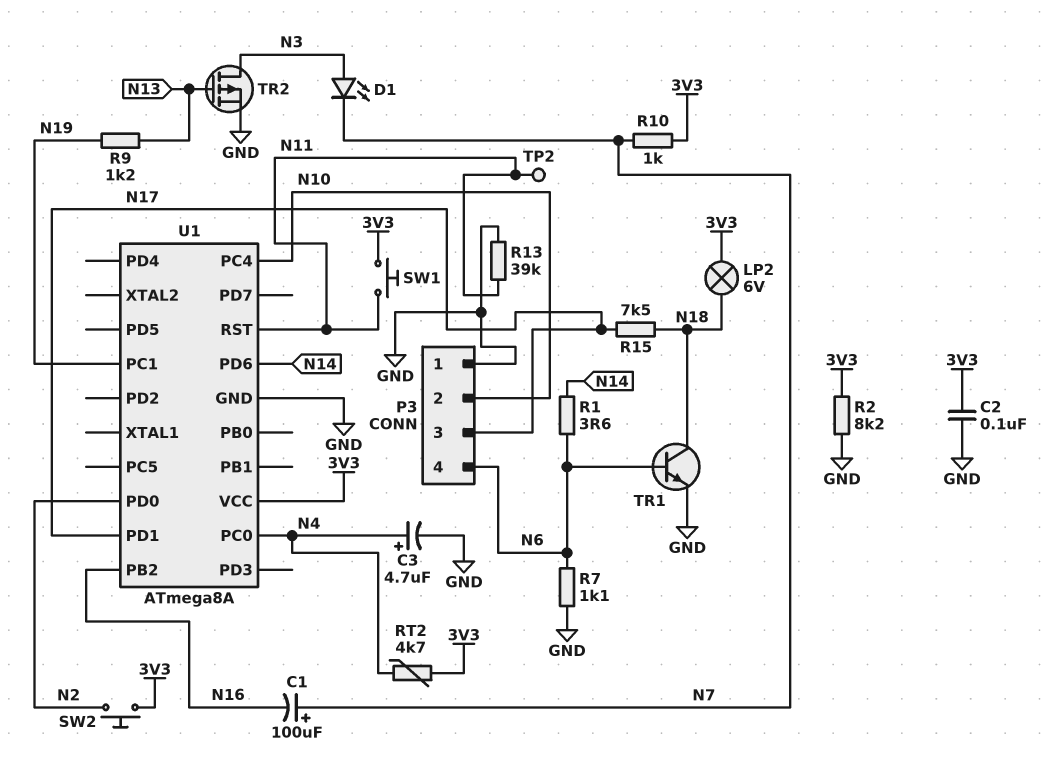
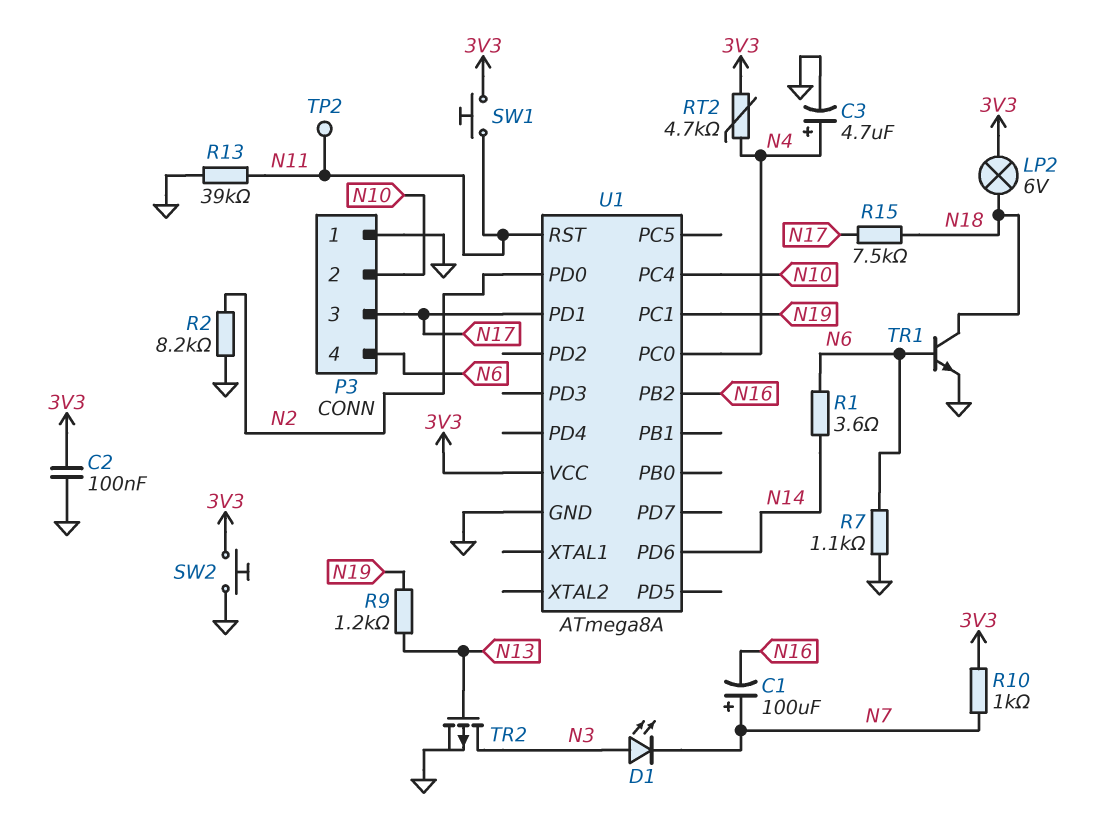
R2: 8.2k (3V3, GND) -> 8.2k (GND, N2)
SW2: button (3V3, N2) -> button (3V3, GND)

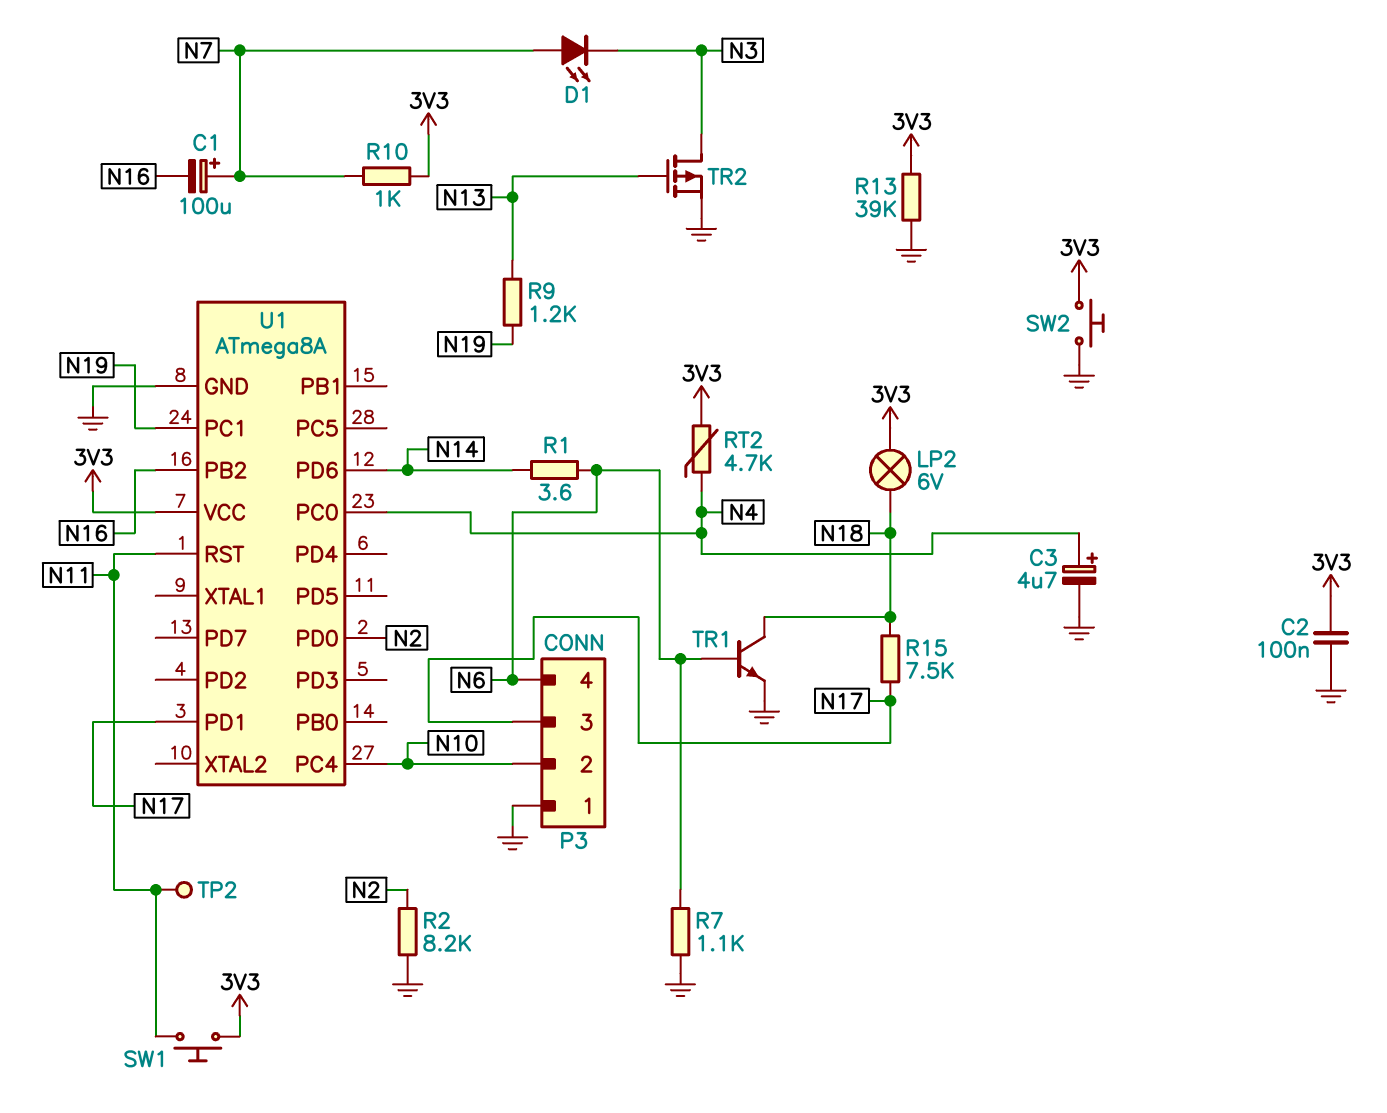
D1: LED (A N3, K N7) -> LED (A N7, K N3)
R13: 39k (GND, N11) -> 39k (3V3, GND)

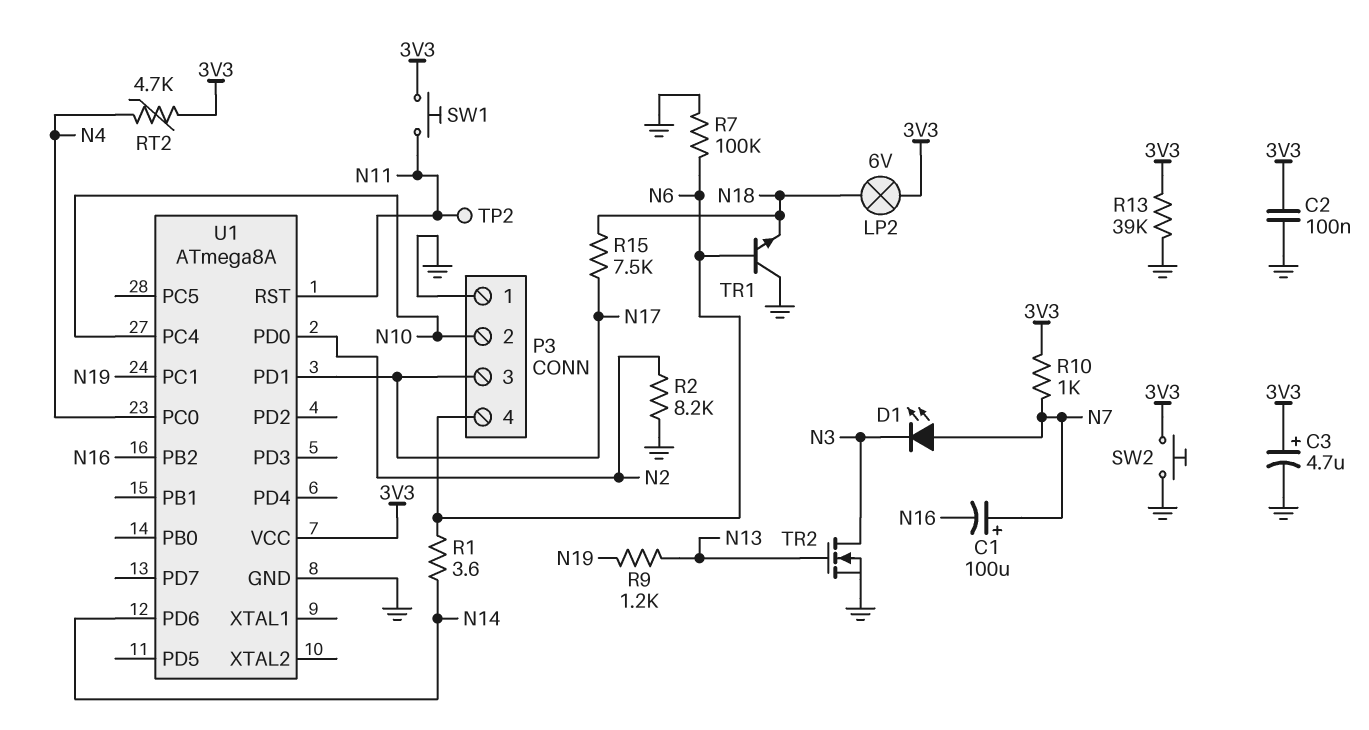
C3: 4.7uF (plus N4, minus GND) -> 4.7uF (plus 3V3, minus GND)
R7: 1.1k (GND, N6) -> 100k (GND, N6)
TR1: NPN (B N6, C N18, E GND) -> NPN (B N6, C GND, E N18)
TR2: PMOS (G N13, D N3, S GND) -> NMOS (G N13, D N3, S GND)

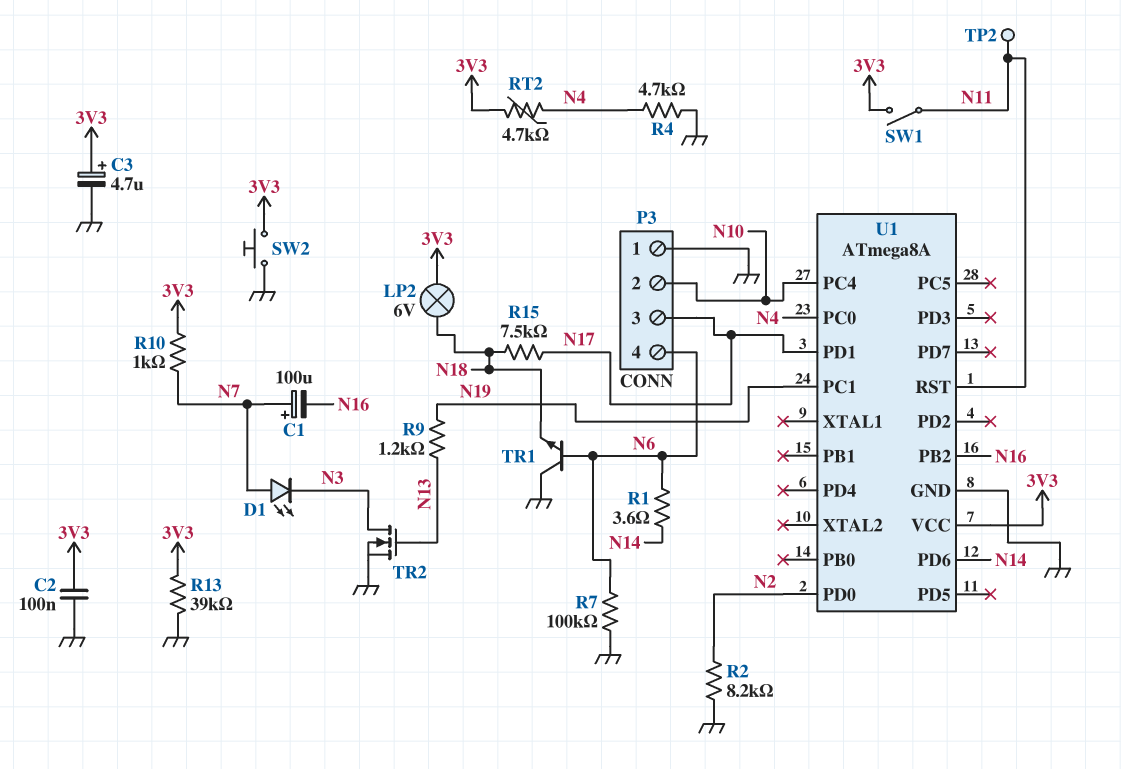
R4: none -> 4.7k (GND, N4)
SW1: button (3V3, N11) -> switch (3V3, N11)

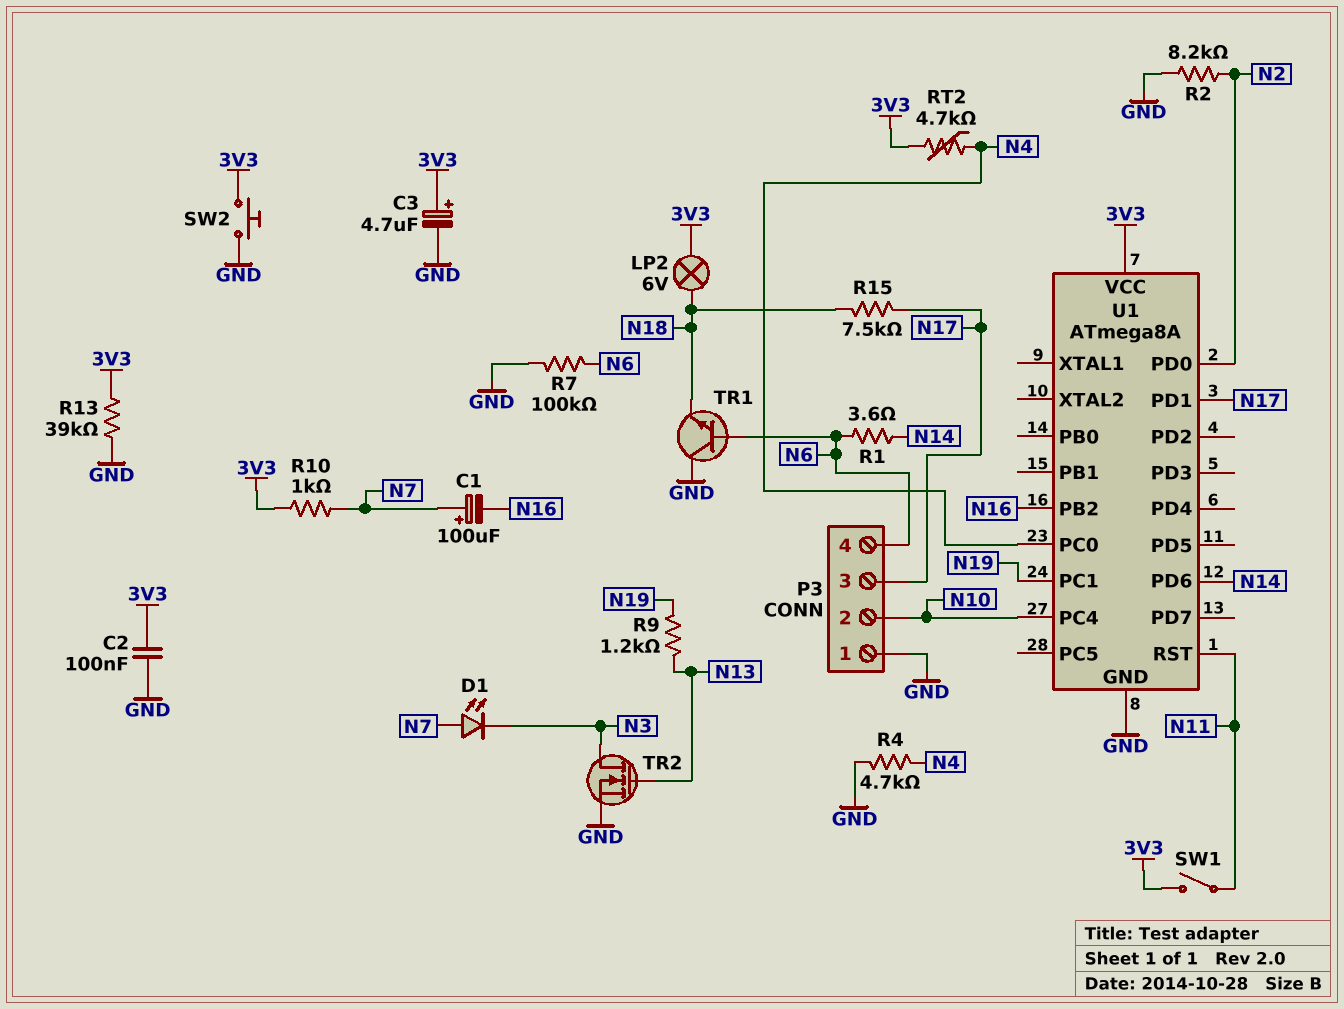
TP2: test point (N11) -> none

